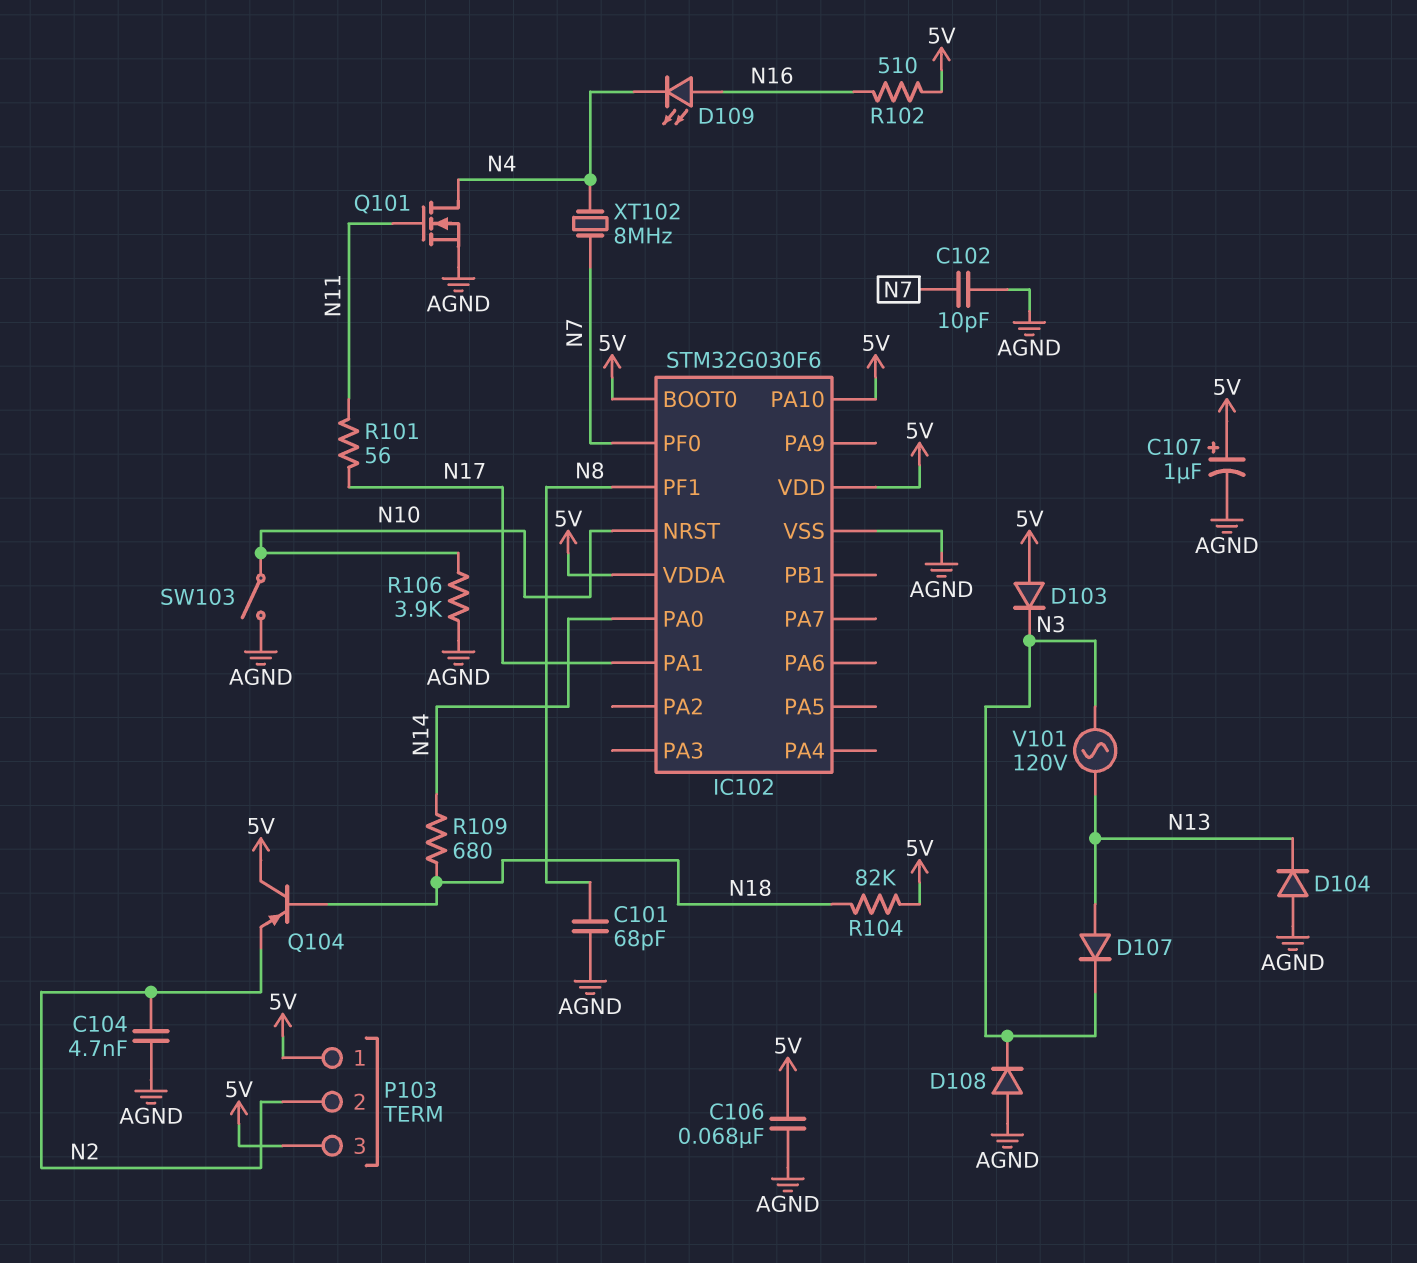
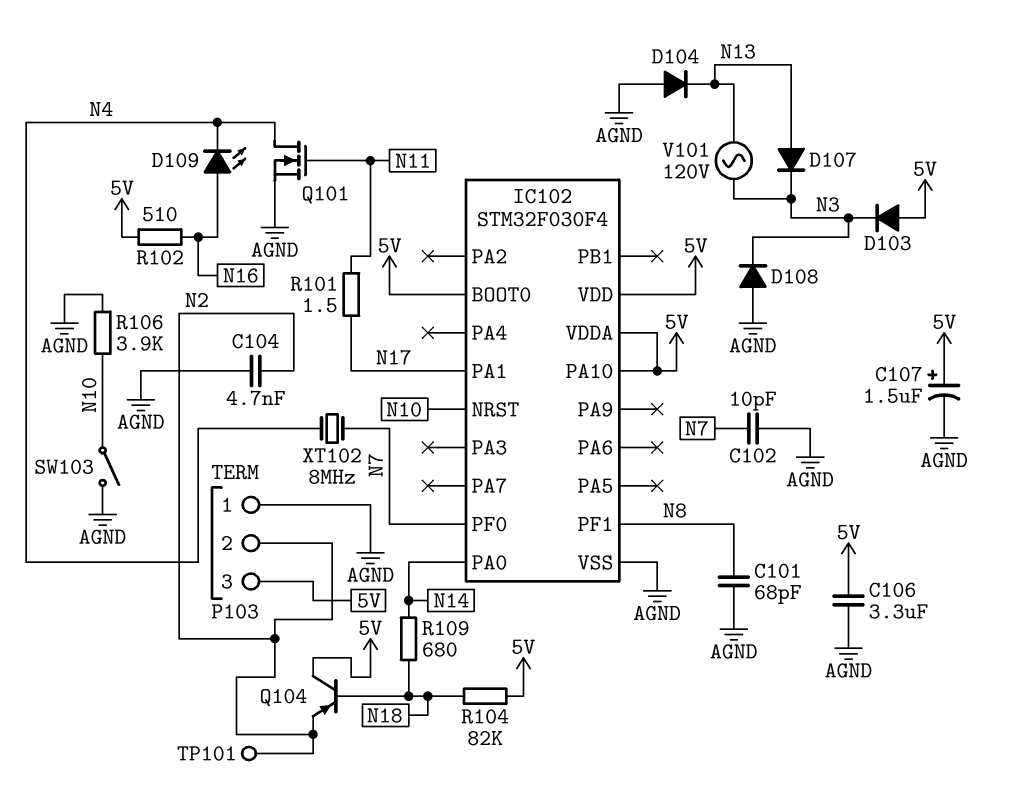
C106: 68nF (5V, AGND) -> 3.3uF (5V, AGND)
C107: 1uF (plus 5V, minus AGND) -> 1.5uF (plus 5V, minus AGND)
IC102: STM32G030F6 -> STM32F030F4
P103 pin 1: 5V -> AGND
R101: 56 (N11, N17) -> 1.5 (N11, N17)
TP101: none -> test point (N2)

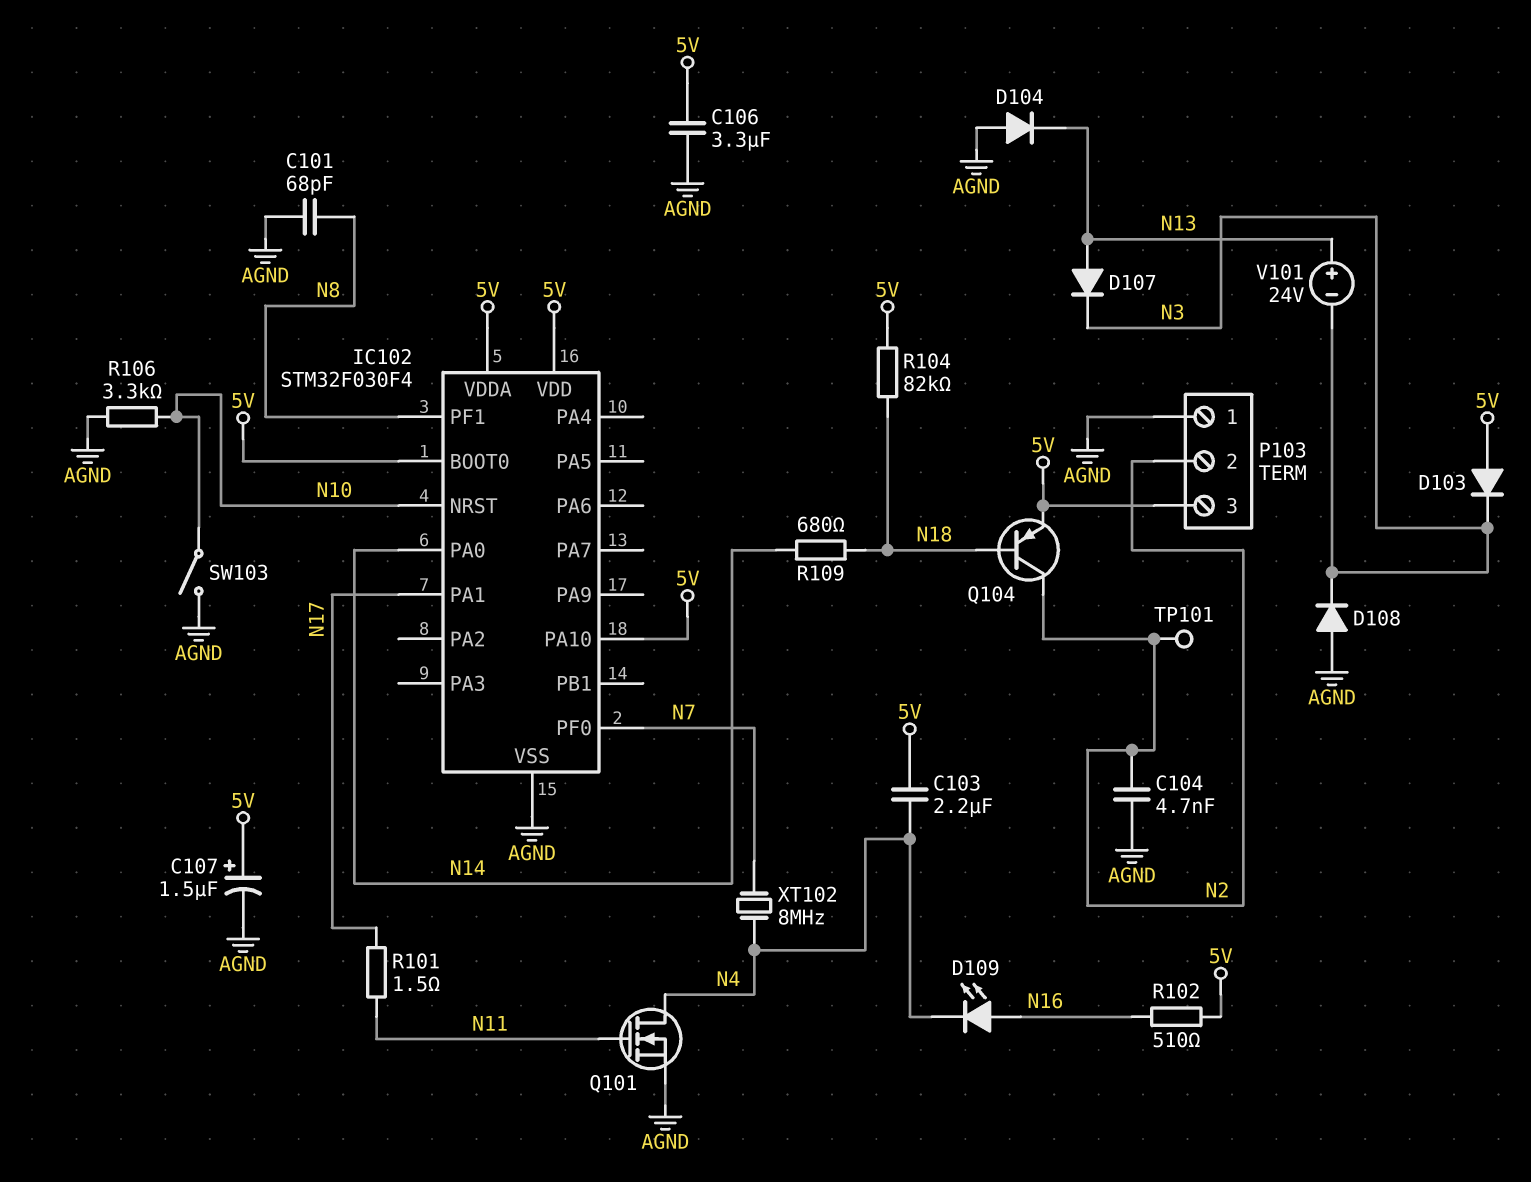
C102: 10pF (AGND, N7) -> none
C103: none -> 2.2uF (5V, N4)
Q104: PNP (B N18, C 5V, E N2) -> PNP (B N18, C N2, E 5V)
R106: 3.9k (AGND, N10) -> 3.3k (AGND, N10)
V101: AC 120V (N3, N13) -> 24V (plus N13, minus N3)

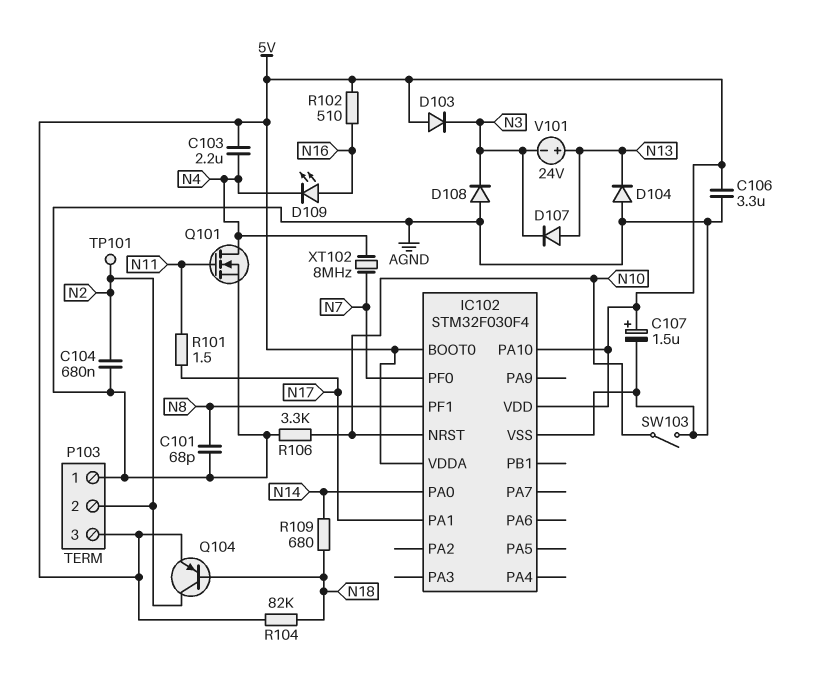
C104: 4.7nF (AGND, N2) -> 680nF (AGND, N2)

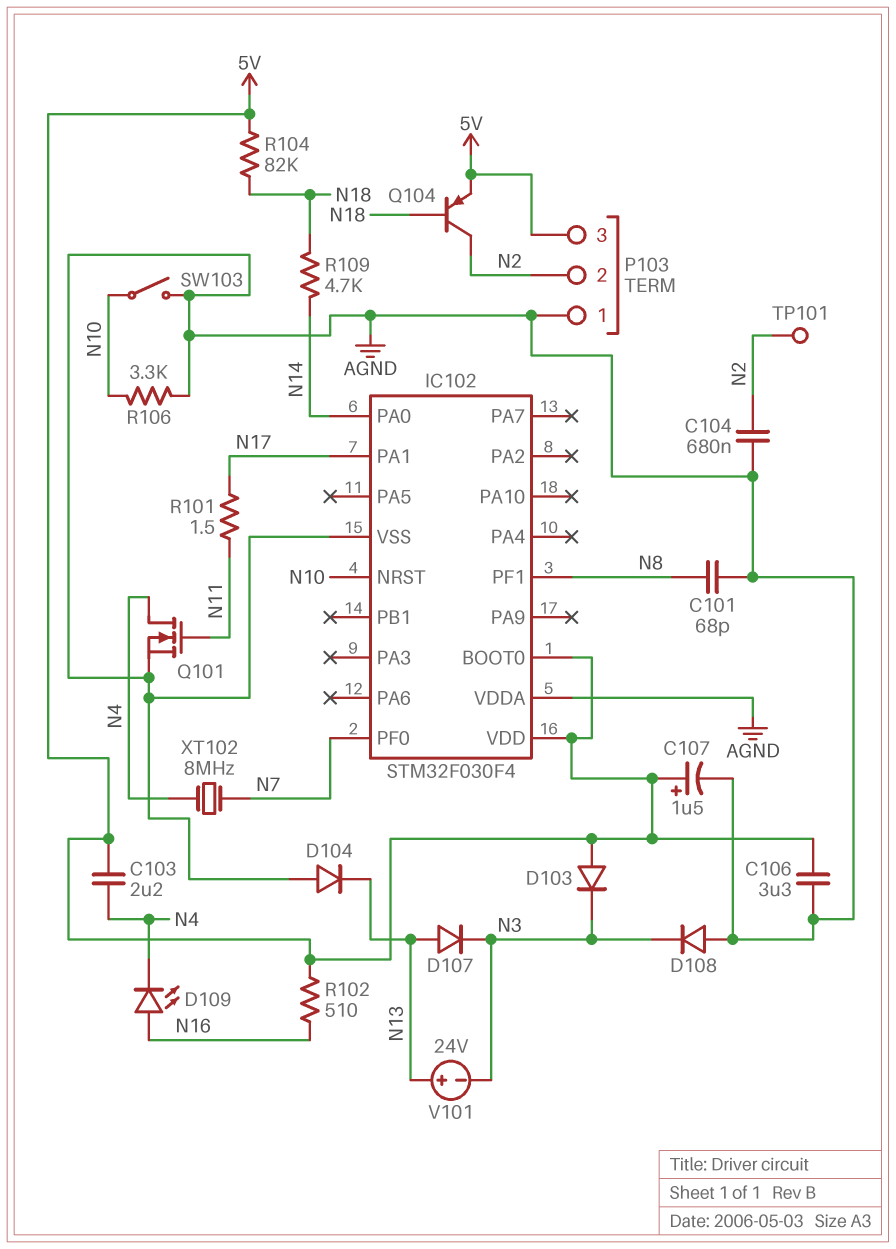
IC102 pin PA10: 5V -> none
IC102 pin VDDA: 5V -> AGND
R109: 680 (N14, N18) -> 4.7k (N14, N18)

